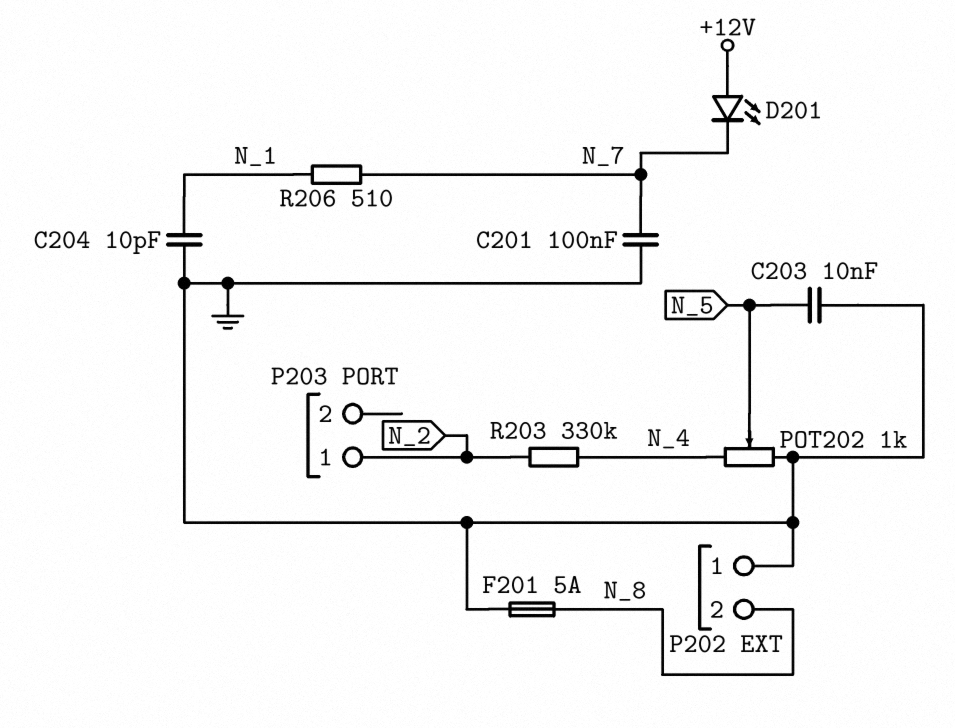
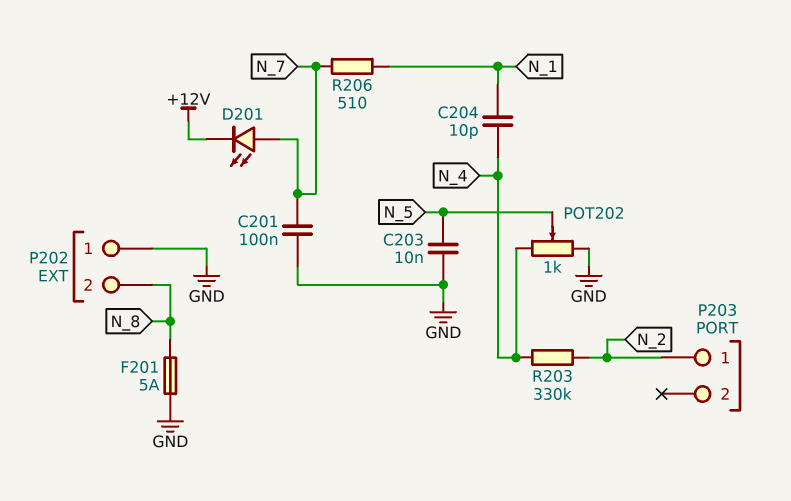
C204: 10pF (GND, N_1) -> 10pF (N_1, N_4)
D201: LED (A +12V, K N_7) -> LED (A N_7, K +12V)

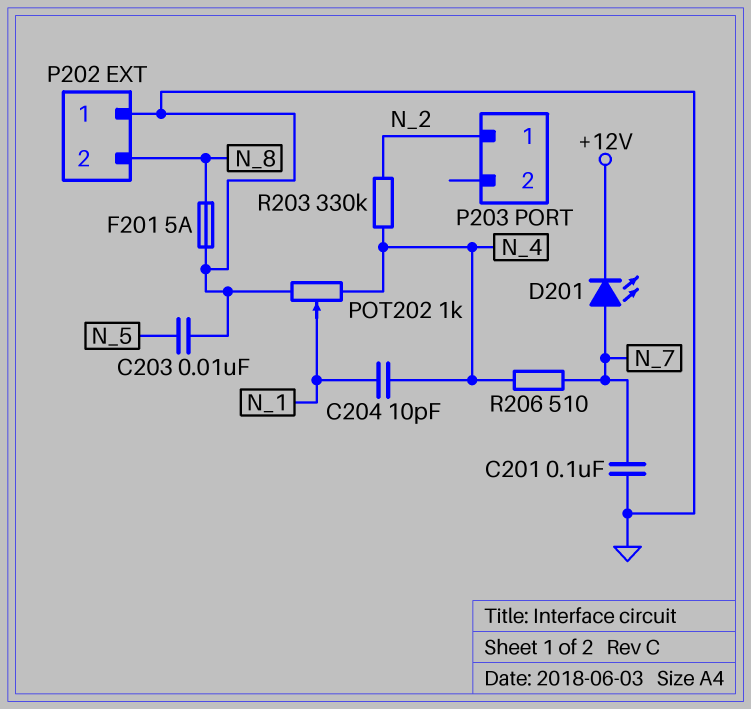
POT202: 1k (GND, N_4, wiper N_5) -> 1k (GND, N_4, wiper N_1)
R206: 510 (N_1, N_7) -> 510 (N_4, N_7)

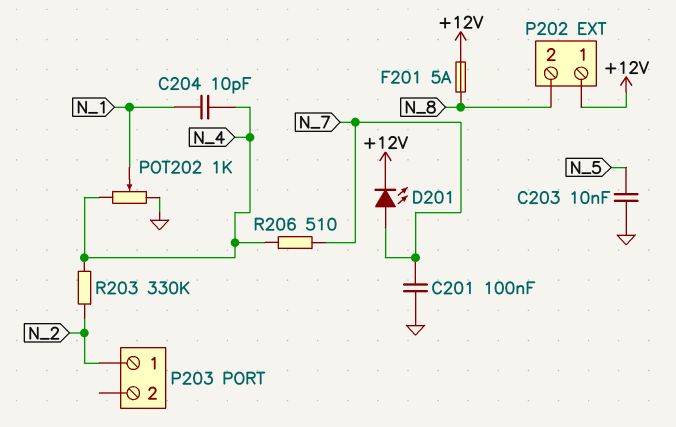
F201: 5A (GND, N_8) -> 5A (+12V, N_8)
P202 pin 1: GND -> +12V

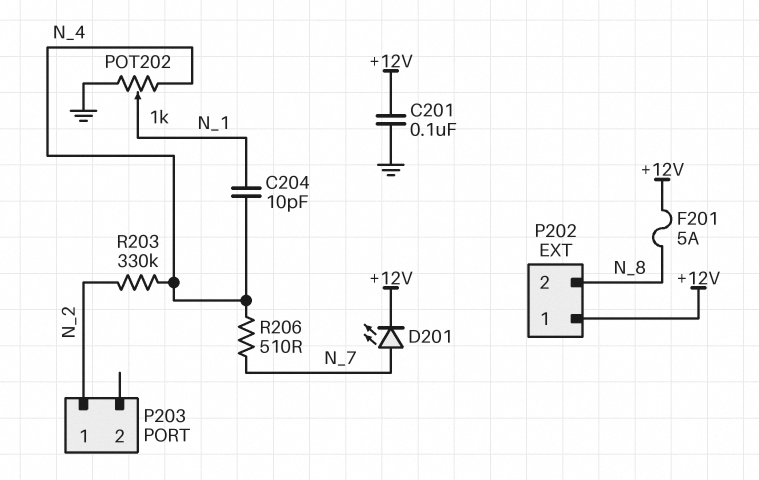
C201: 100nF (GND, N_7) -> 100nF (+12V, GND)
C203: 10nF (GND, N_5) -> none

